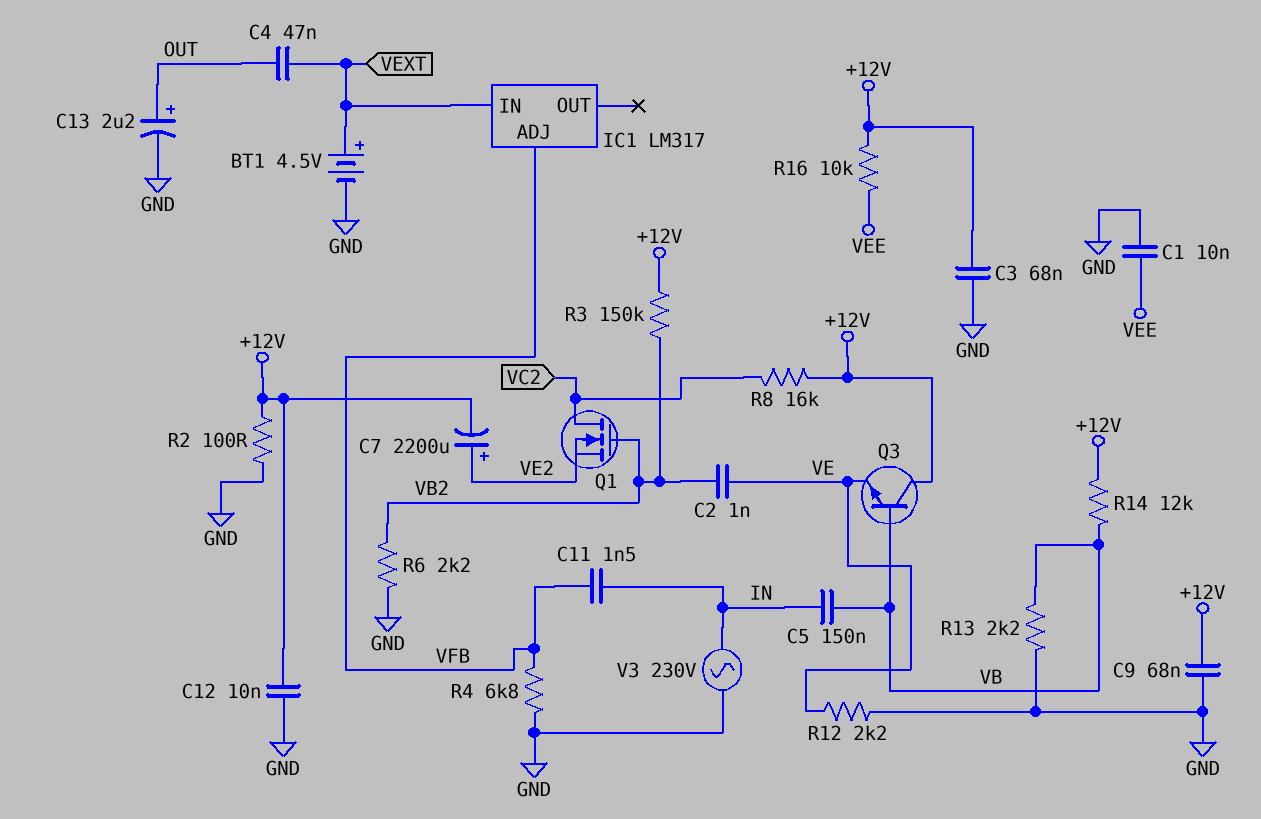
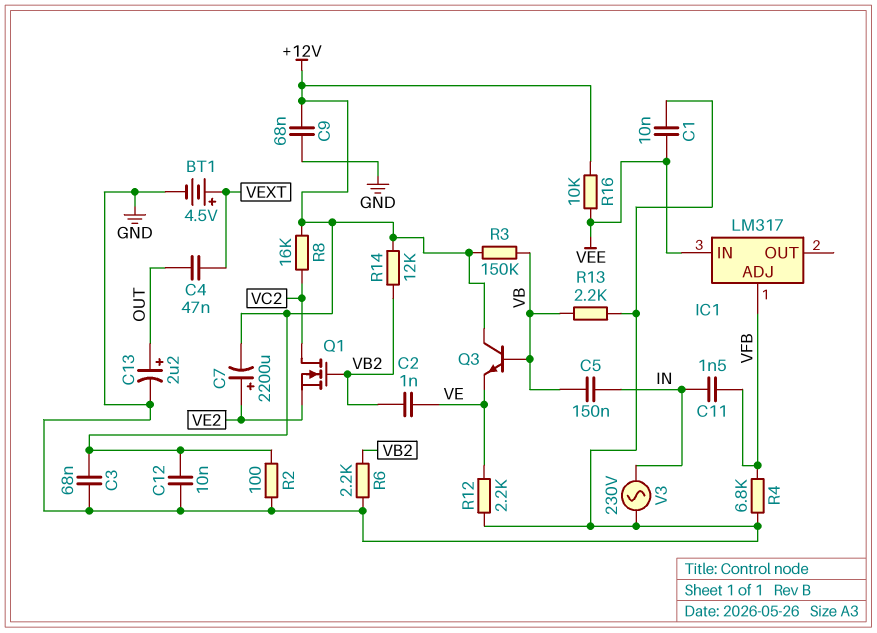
IC1 pin IN: VEXT -> VEE
R3: 150k (+12V, VB2) -> 150k (+12V, VB)
R14: 12k (+12V, VB) -> 12k (+12V, VB2)

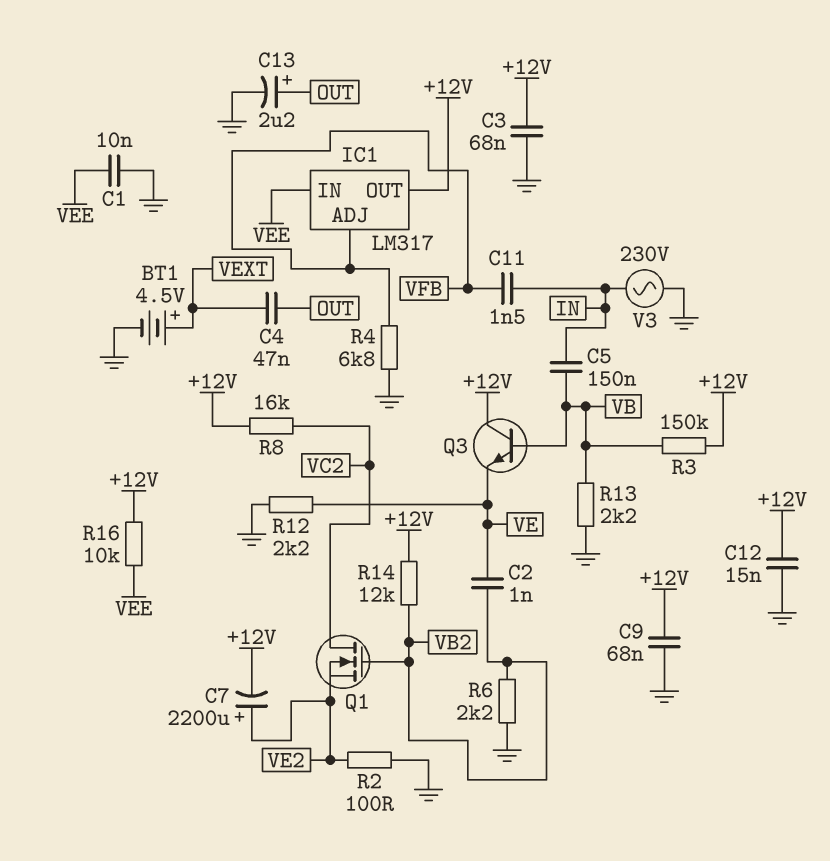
C12: 10nF (+12V, GND) -> 15nF (+12V, GND)
IC1 pin OUT: none -> +12V
R2: 100 (+12V, GND) -> 100 (GND, VE2)

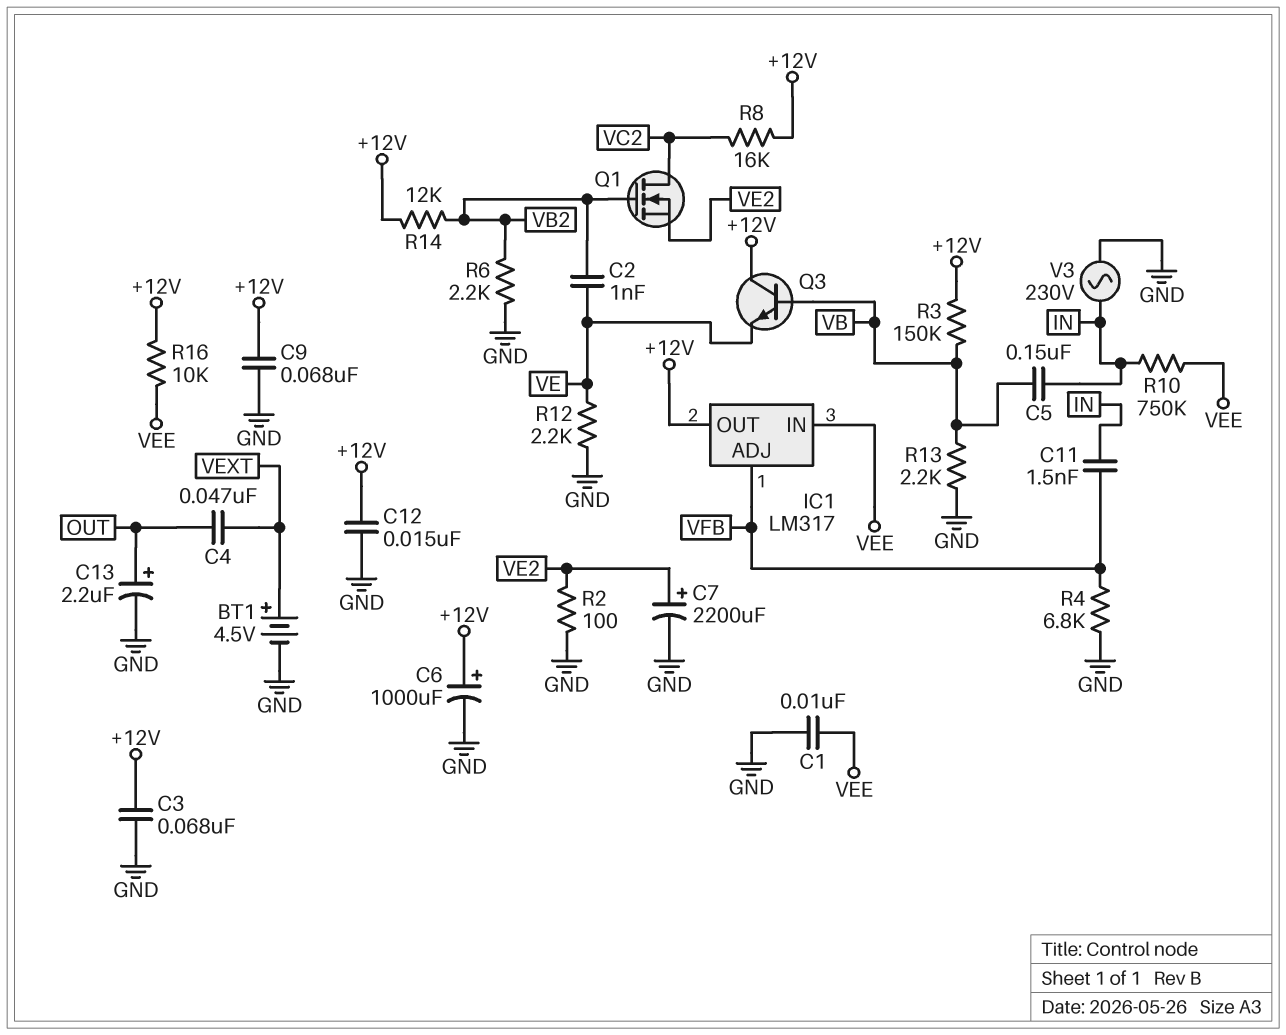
C6: none -> 1000uF (plus +12V, minus GND)
C7: 2200uF (plus VE2, minus +12V) -> 2200uF (plus VE2, minus GND)
R10: none -> 750k (IN, VEE)

